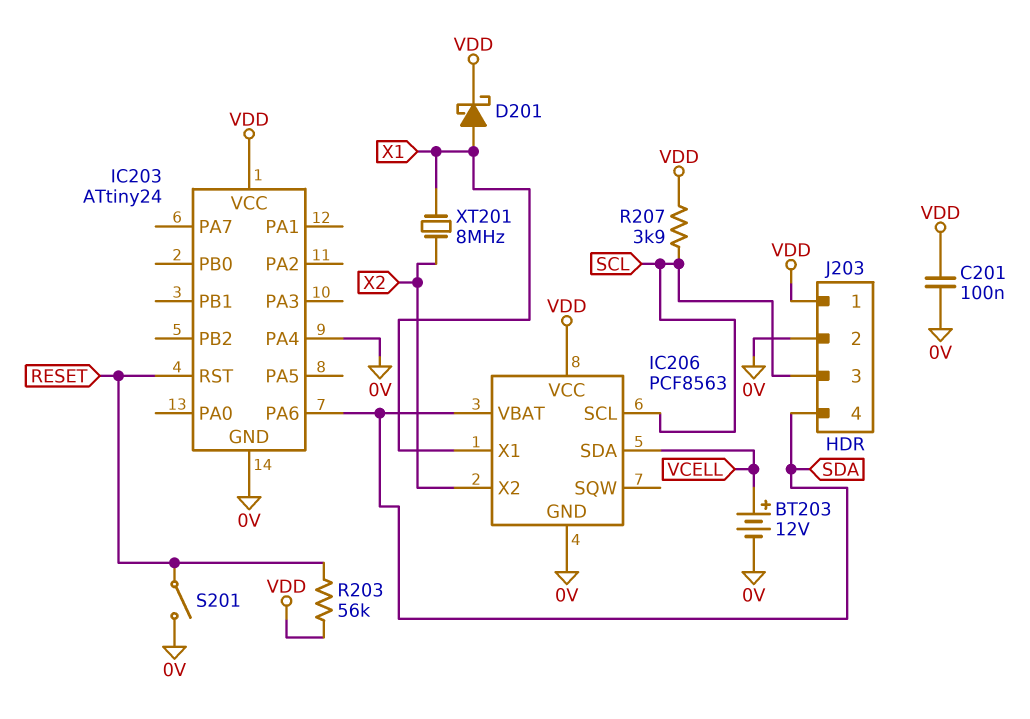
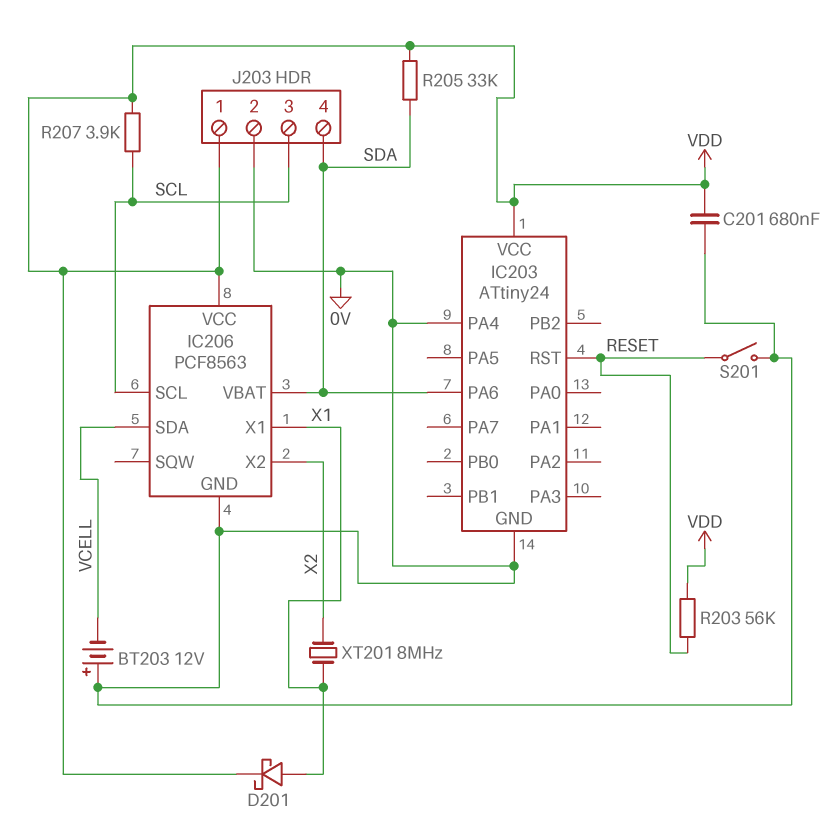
BT203: 12V (plus VCELL, minus 0V) -> 12V (plus 0V, minus VCELL)
C201: 100nF (0V, VDD) -> 680nF (0V, VDD)
R205: none -> 33k (SDA, VDD)

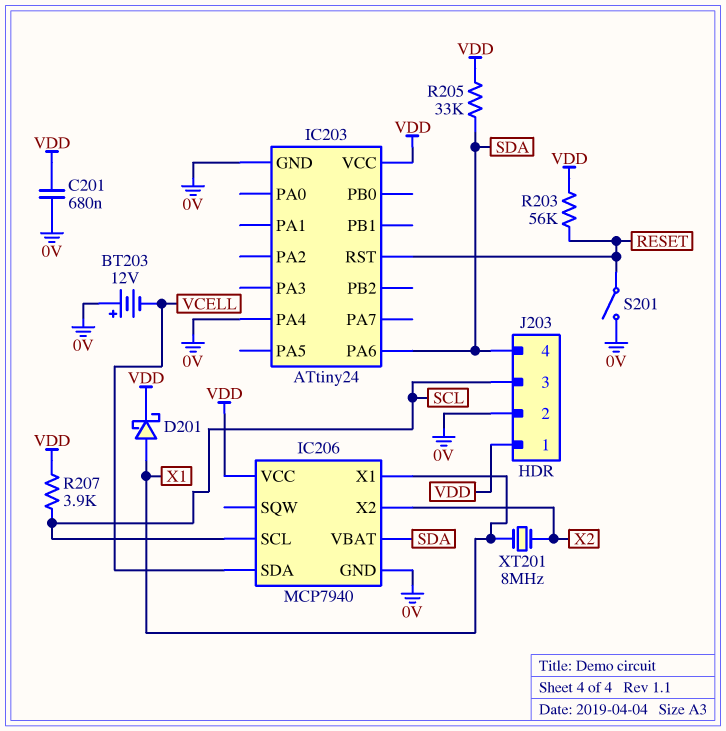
IC206: PCF8563 -> MCP7940

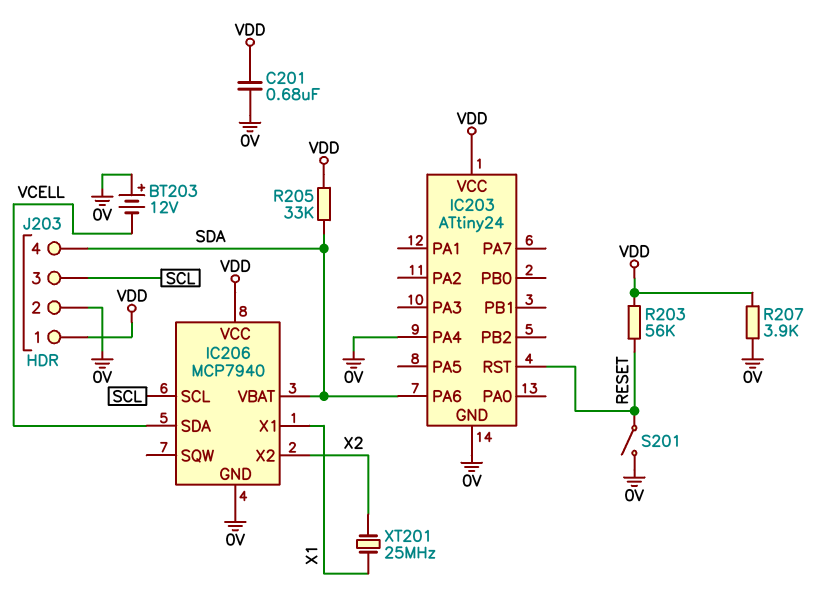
D201: schottky (A X1, K VDD) -> none
R207: 3.9k (SCL, VDD) -> 3.9k (0V, VDD)
XT201: 8MHz (X1, X2) -> 25MHz (X1, X2)

